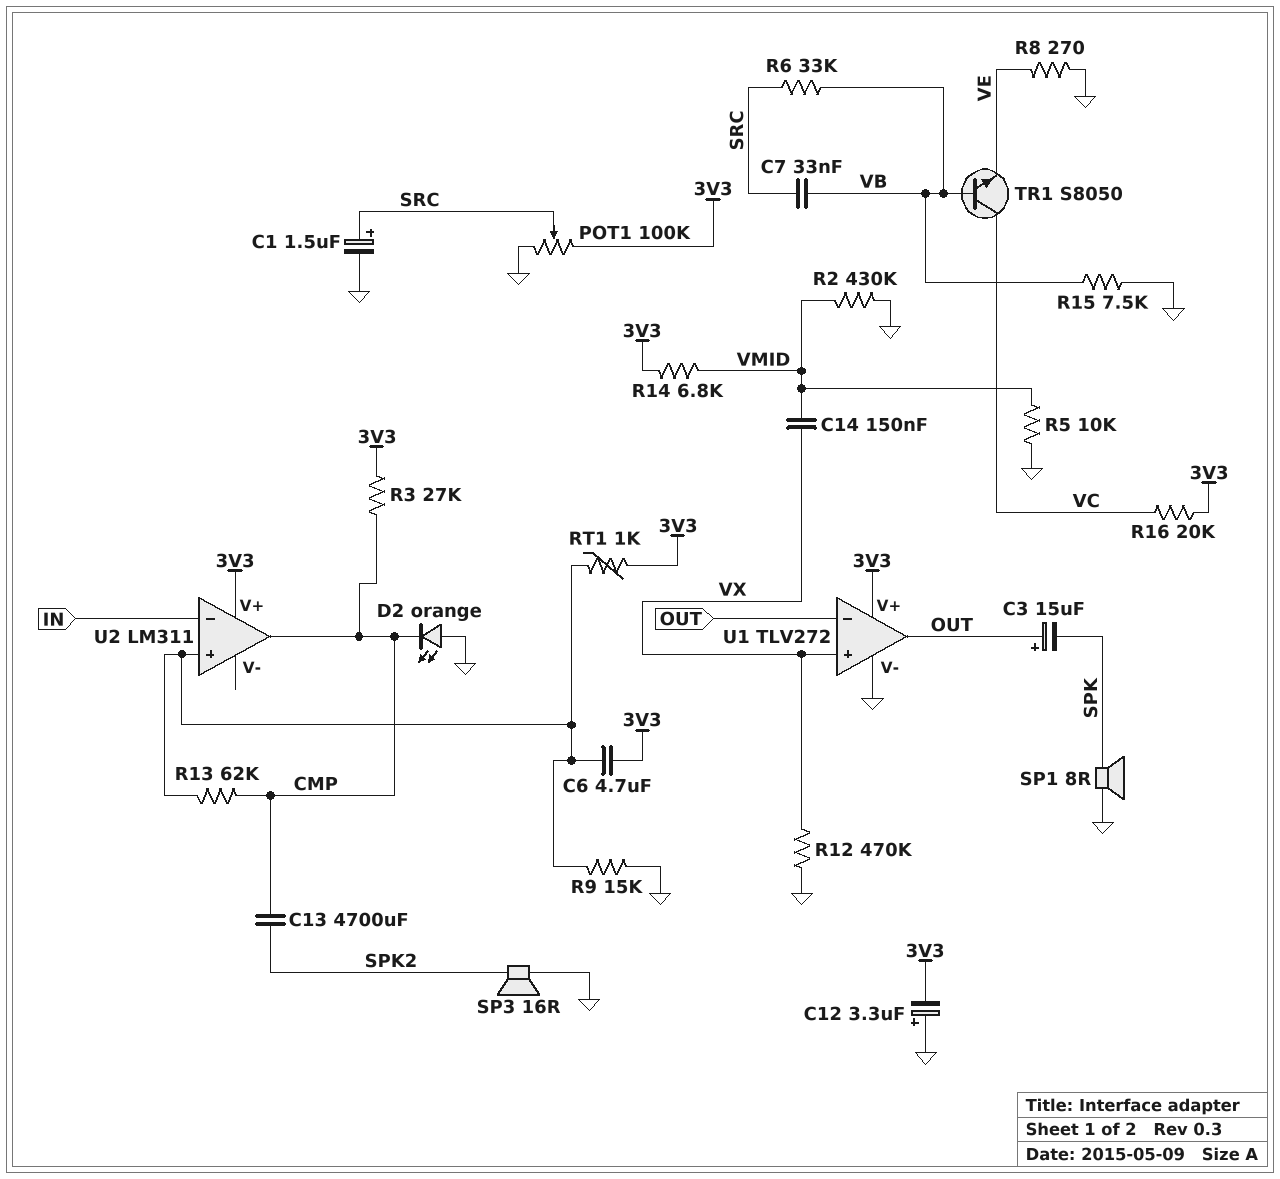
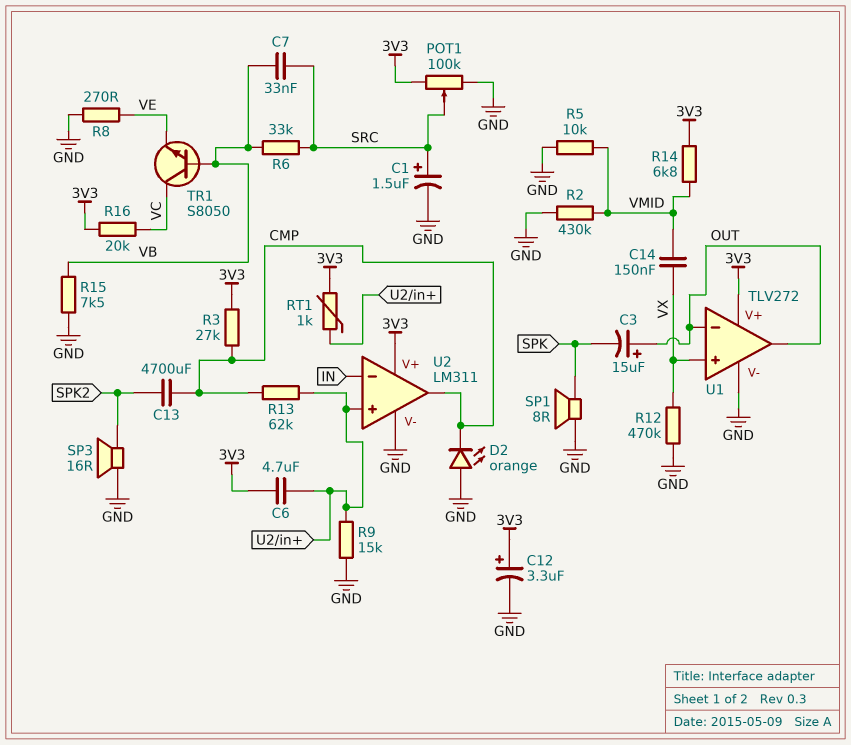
C12: 3.3uF (plus GND, minus 3V3) -> 3.3uF (plus 3V3, minus GND)
U2 pin V-: none -> GND

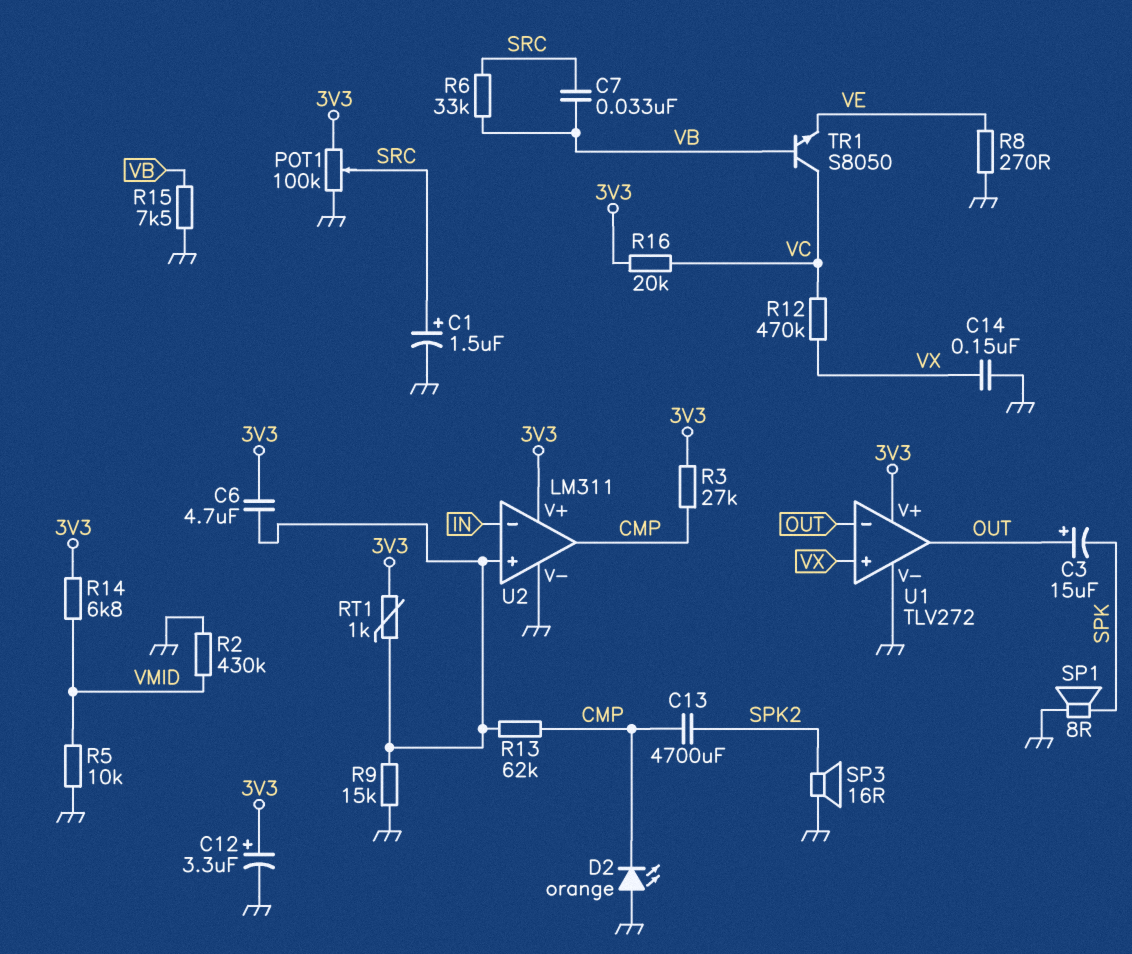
C14: 150nF (VMID, VX) -> 150nF (GND, VX)
R12: 470k (GND, VX) -> 470k (VC, VX)

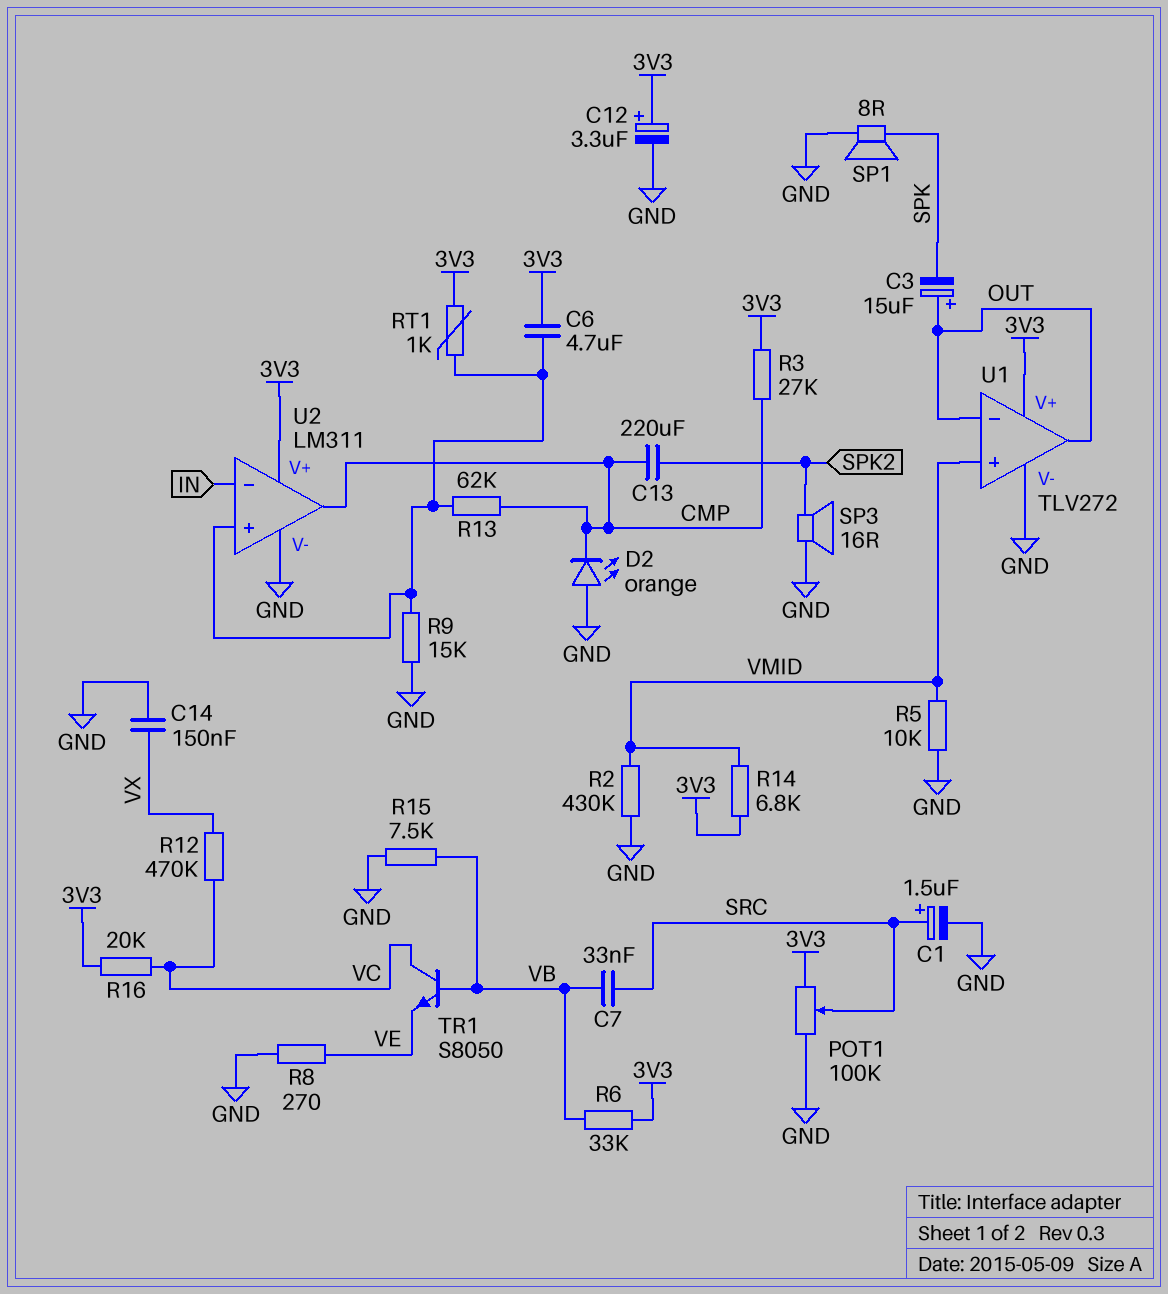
C13: 4700uF (CMP, SPK2) -> 220uF (CMP, SPK2)
R6: 33k (SRC, VB) -> 33k (3V3, VB)
U1 pin in+: VX -> VMID

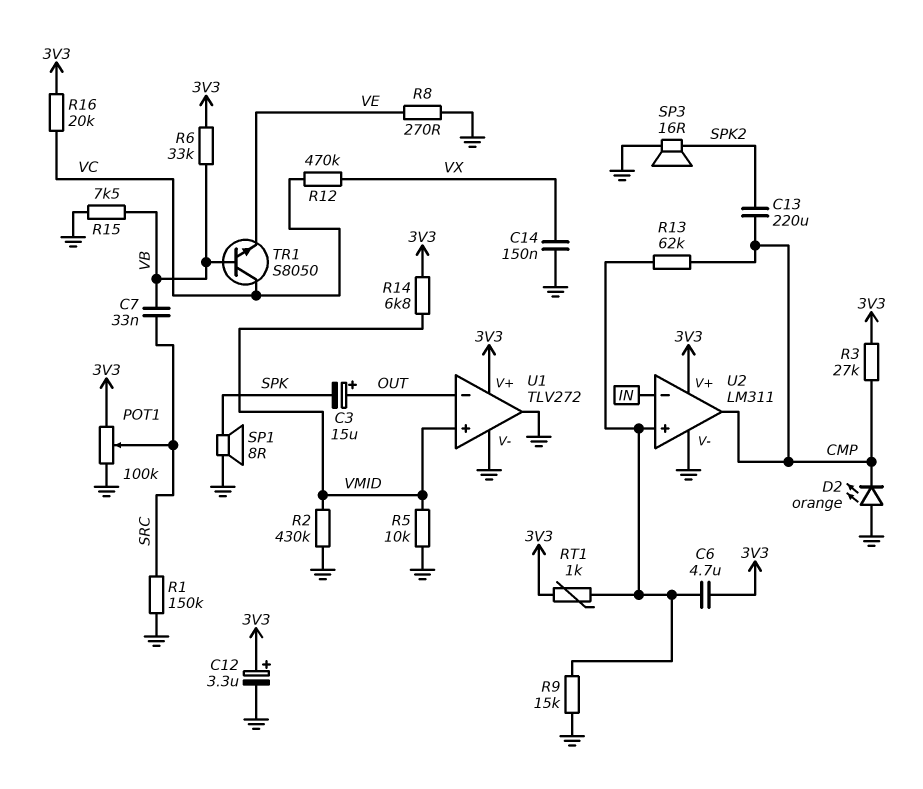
C1: 1.5uF (plus SRC, minus GND) -> none
R1: none -> 150k (GND, SRC)
U1 pin out: OUT -> GND

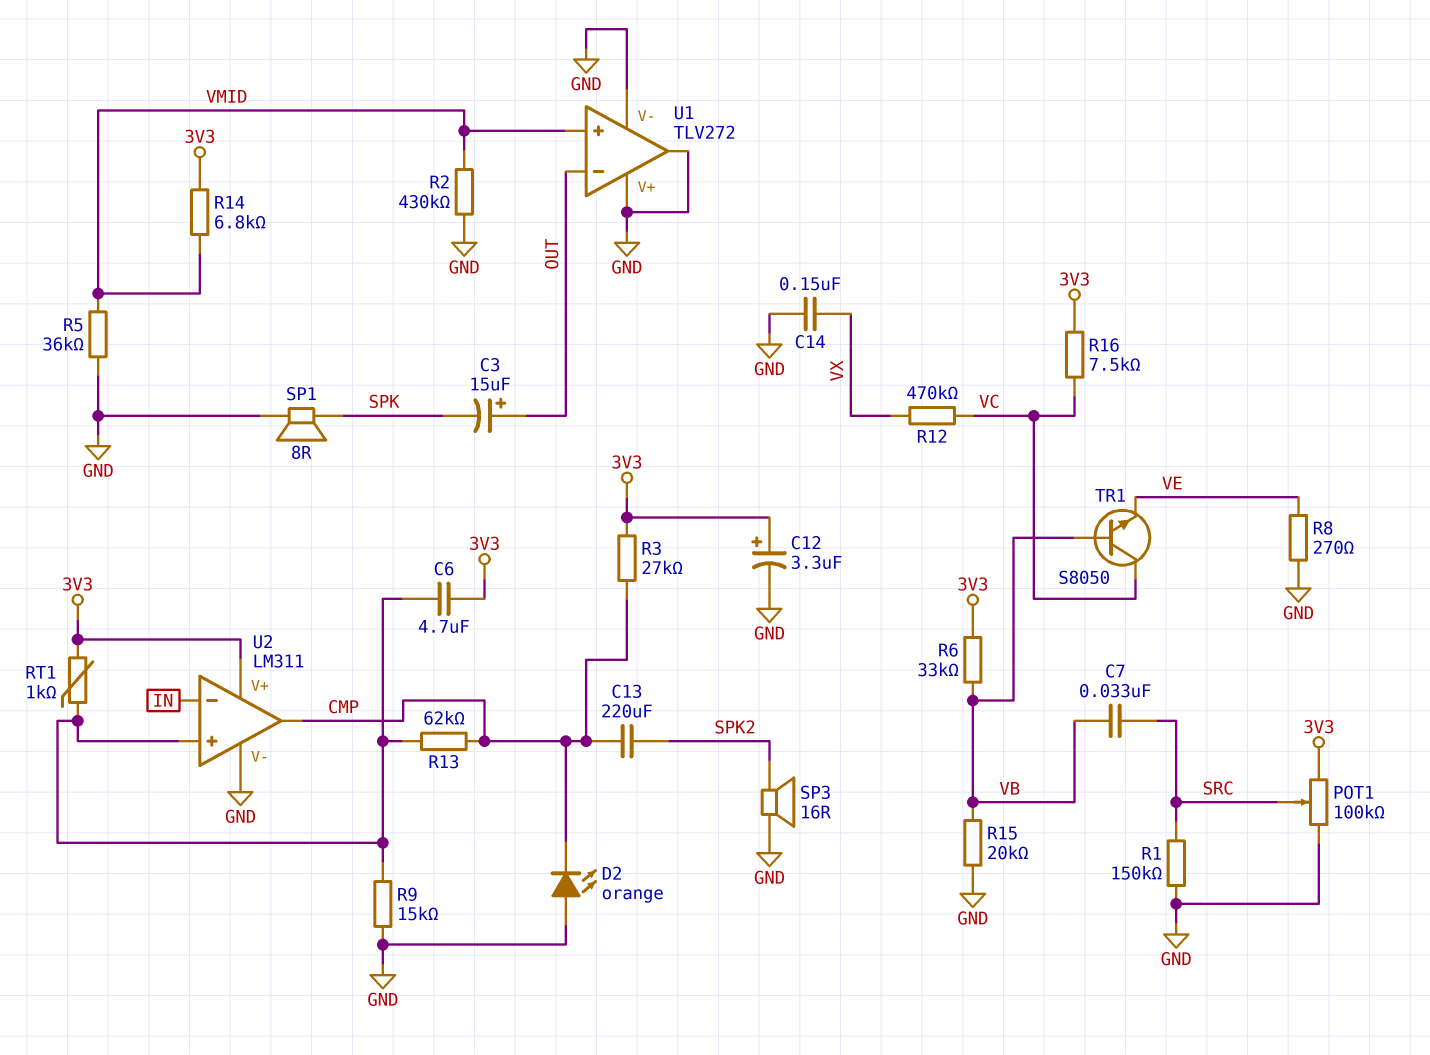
R5: 10k (GND, VMID) -> 36k (GND, VMID)
R15: 7.5k (GND, VB) -> 20k (GND, VB)
R16: 20k (3V3, VC) -> 7.5k (3V3, VC)
U1 pin V+: 3V3 -> GND

